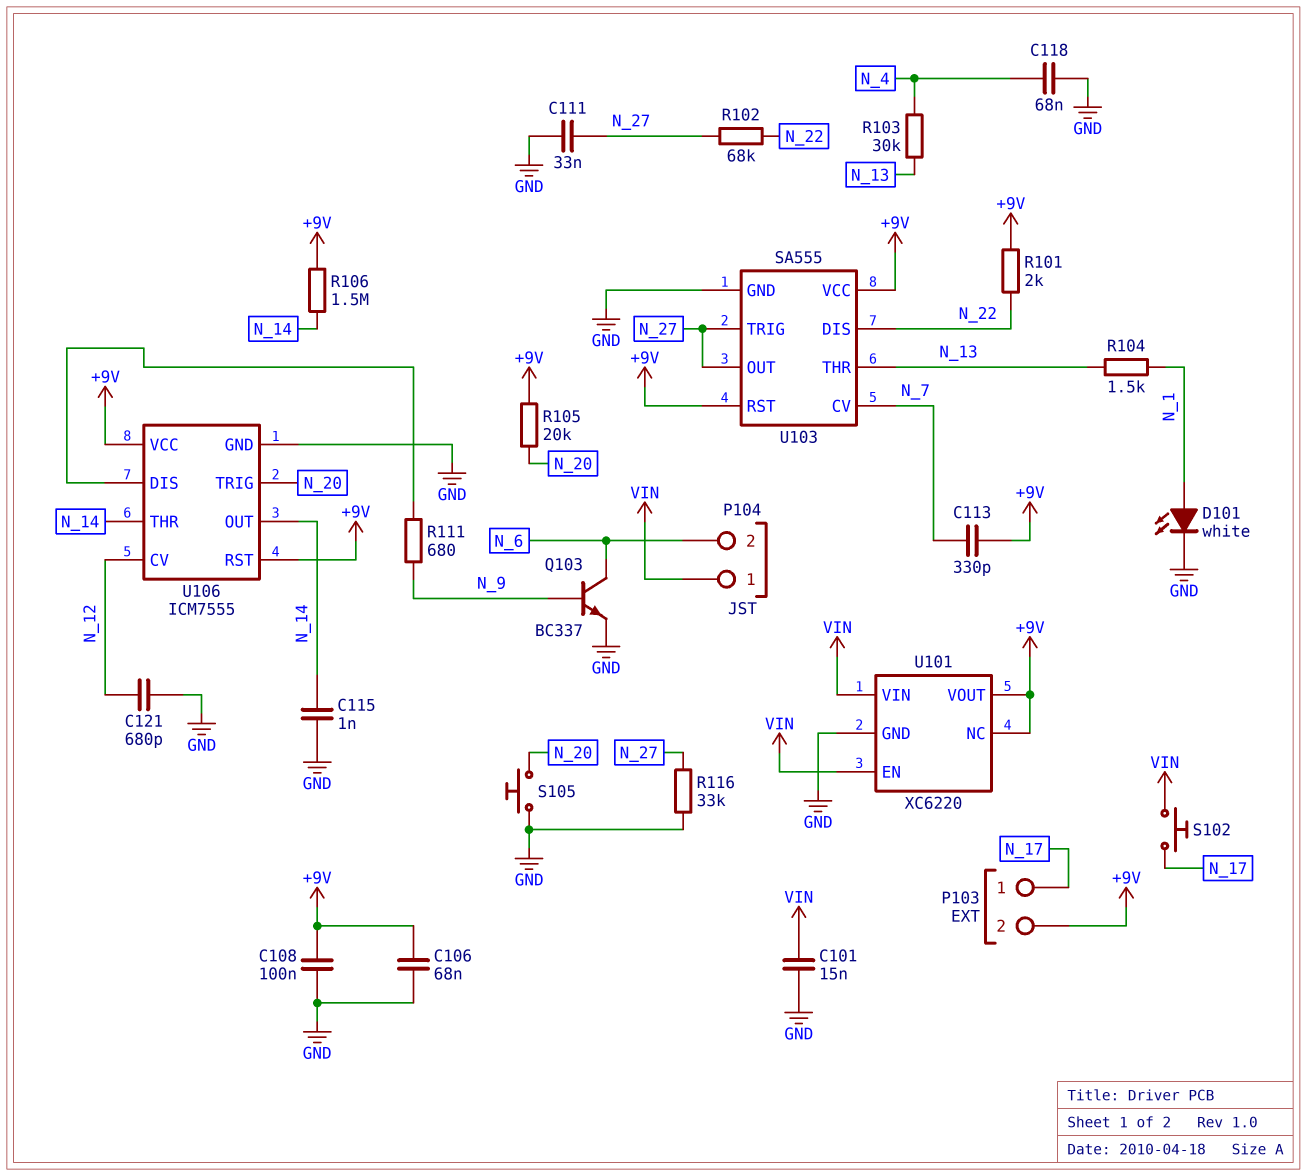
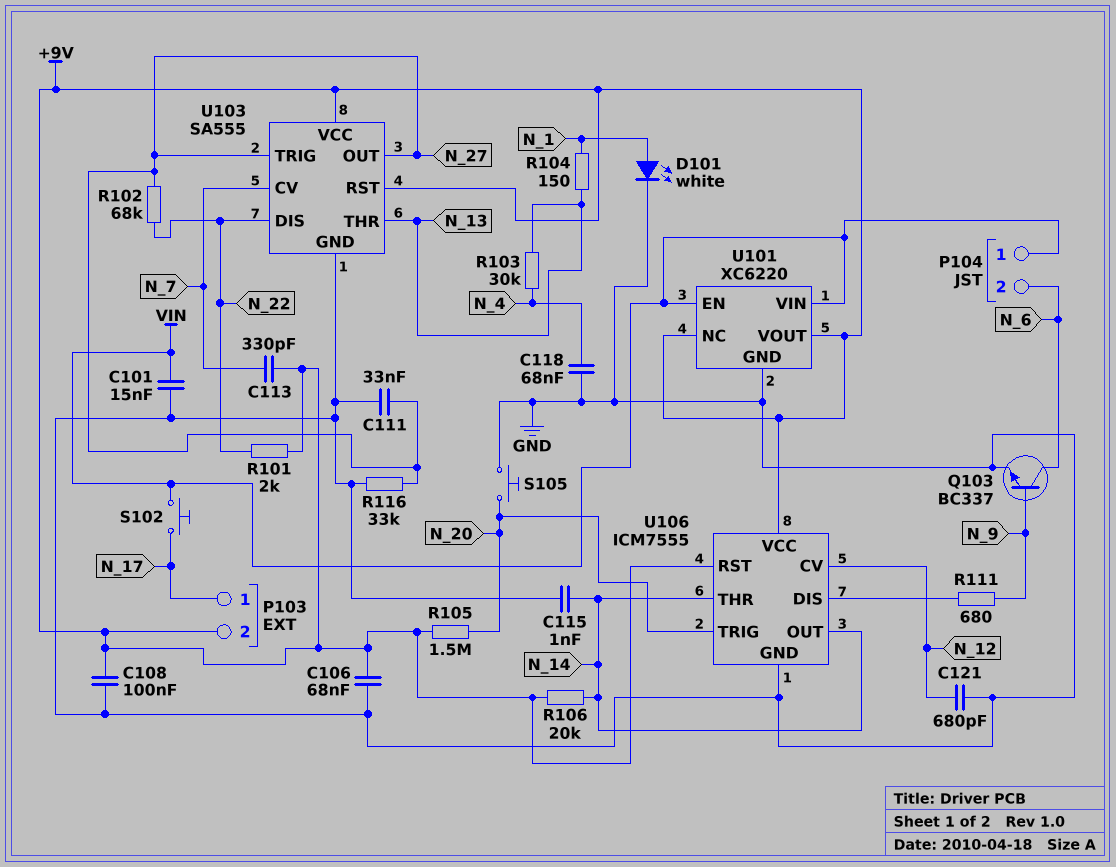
R104: 1.5k (N_1, N_13) -> 150 (N_1, N_13)
R105: 20k (+9V, N_20) -> 1.5M (+9V, N_20)
R106: 1.5M (+9V, N_14) -> 20k (+9V, N_14)

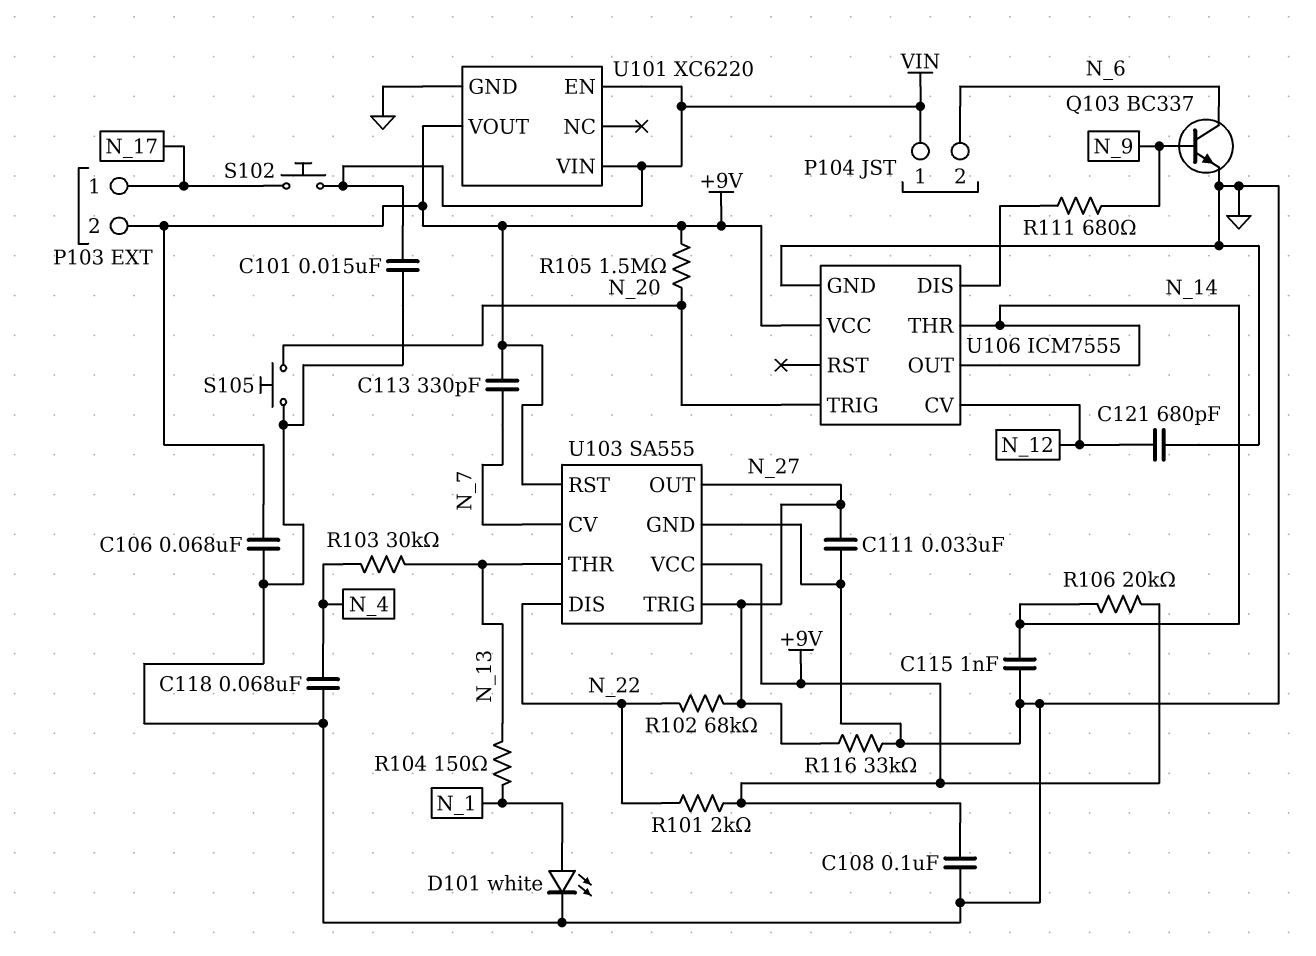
U101 pin NC: +9V -> none
U106 pin RST: +9V -> none

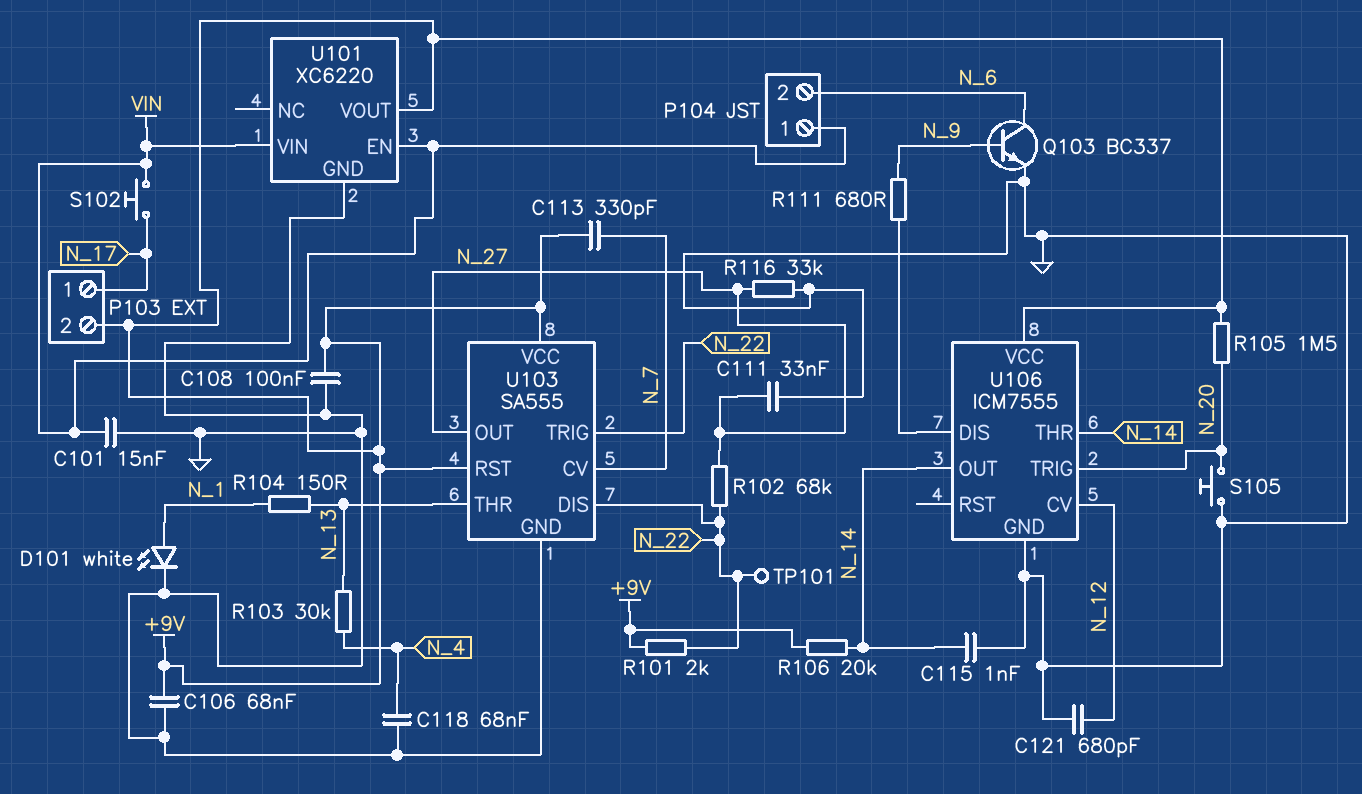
TP101: none -> test point (N_22)
U103 pin TRIG: N_27 -> N_22

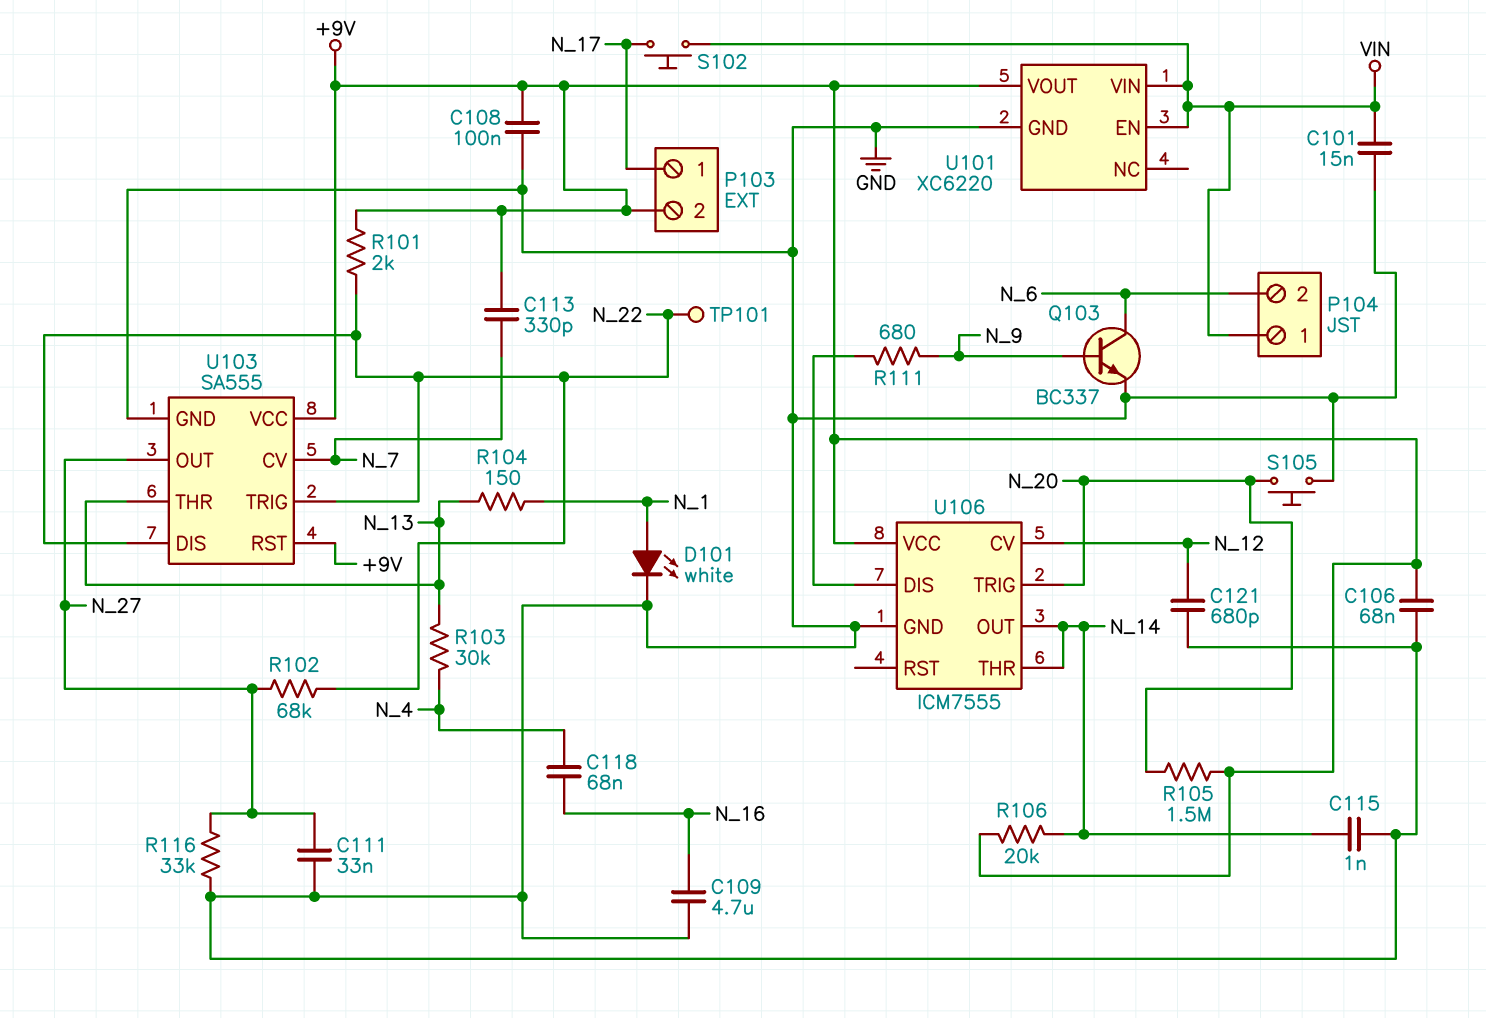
C109: none -> 4.7uF (GND, N_16)
C118: 68nF (GND, N_4) -> 68nF (N_4, N_16)

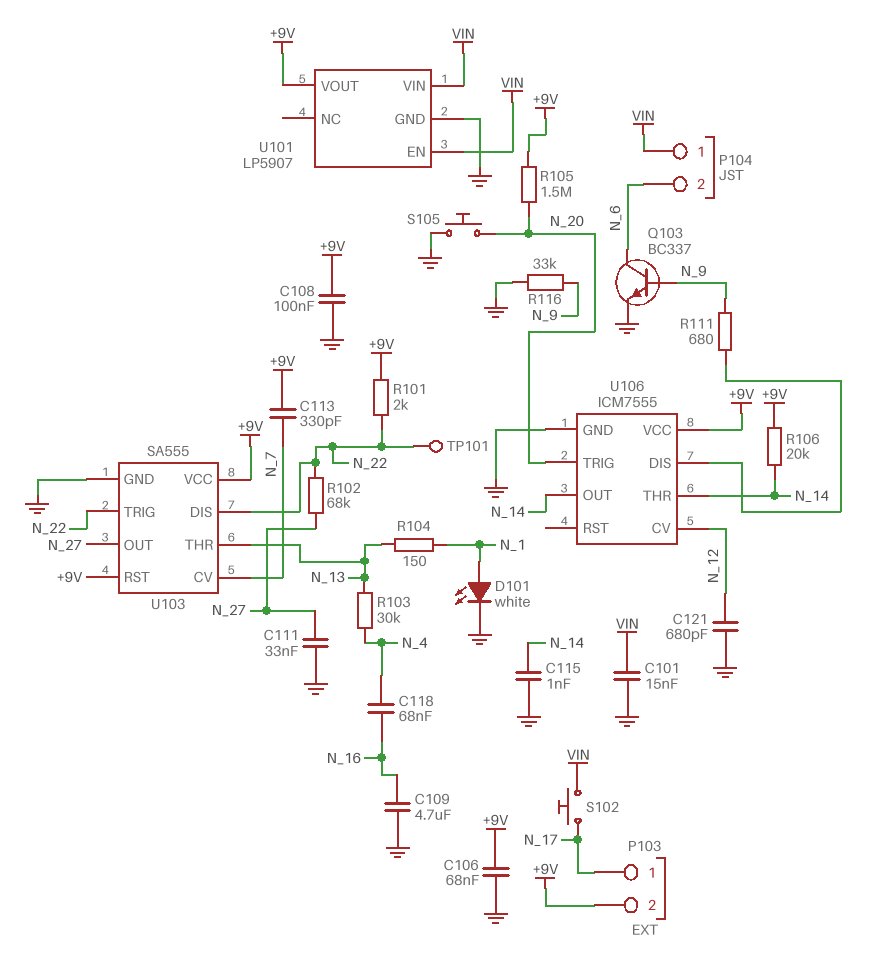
R116: 33k (GND, N_27) -> 33k (GND, N_9)
U101: XC6220 -> LP5907

